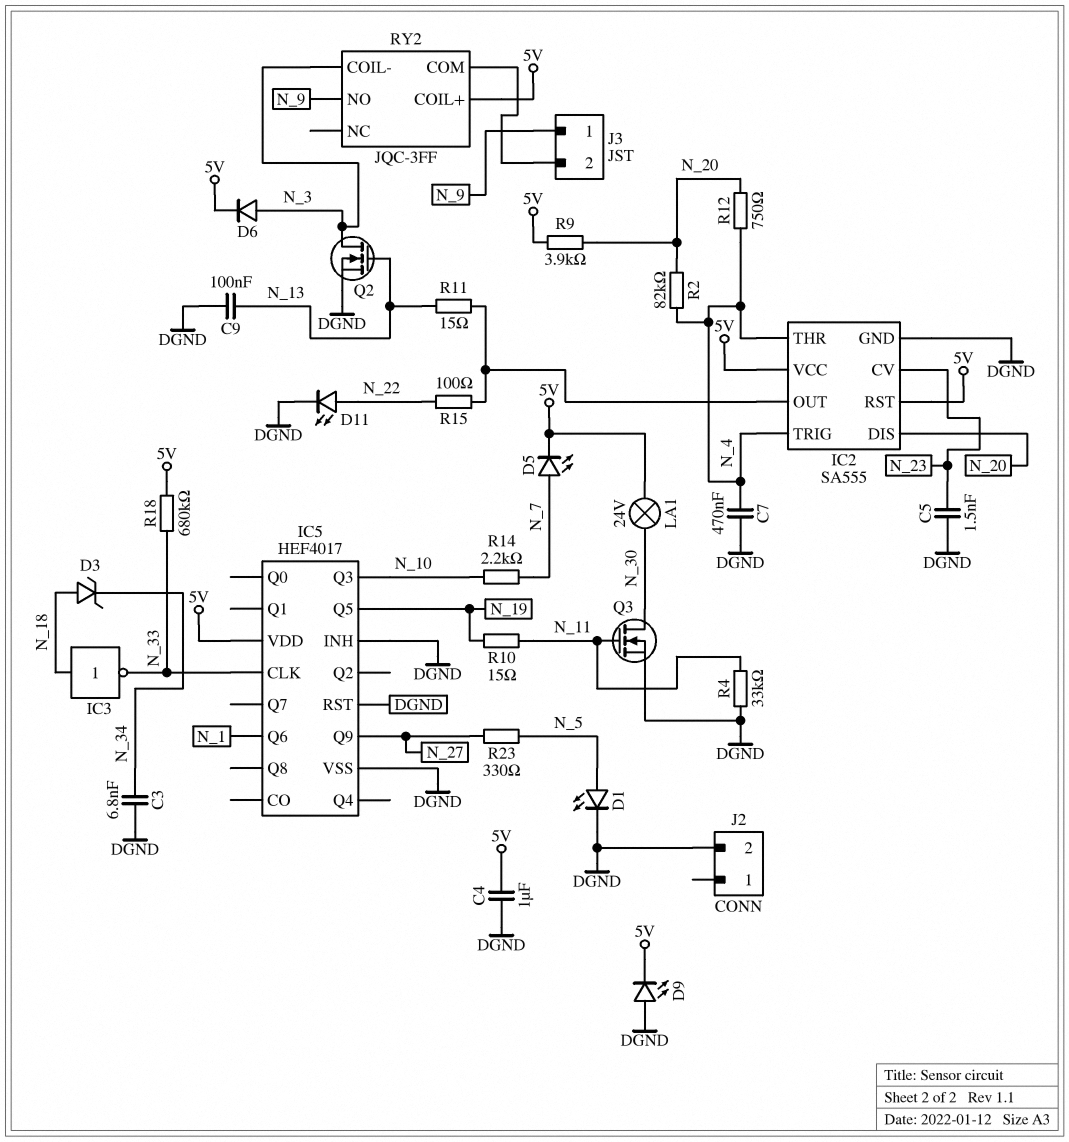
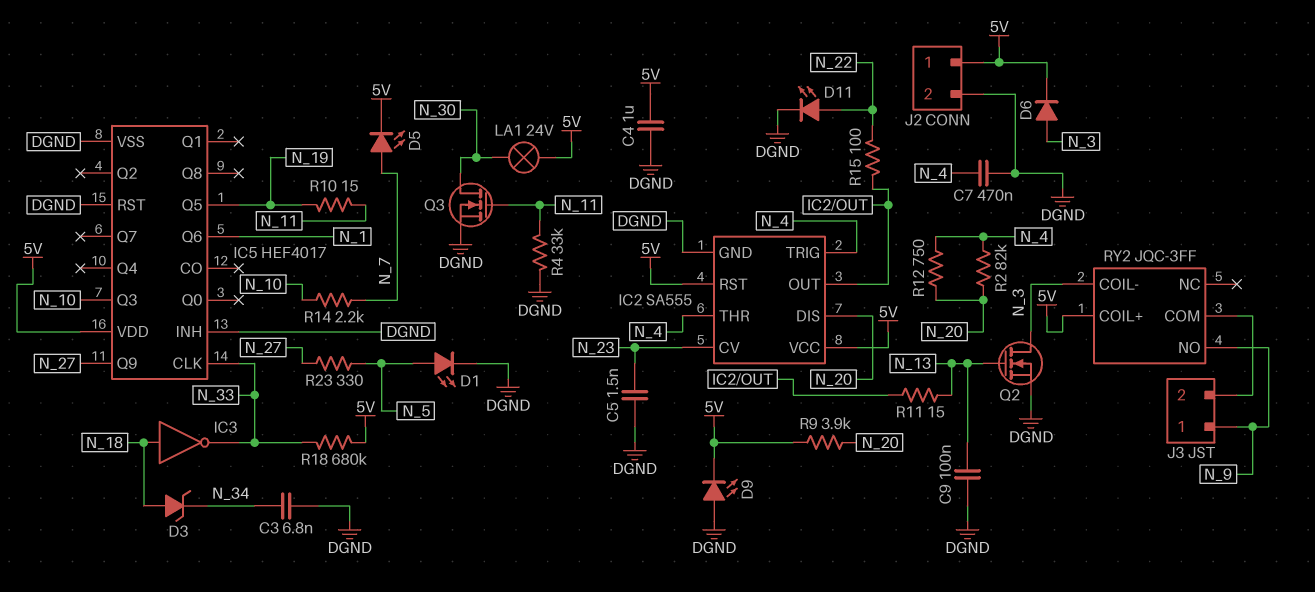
J2 pin 1: none -> 5V

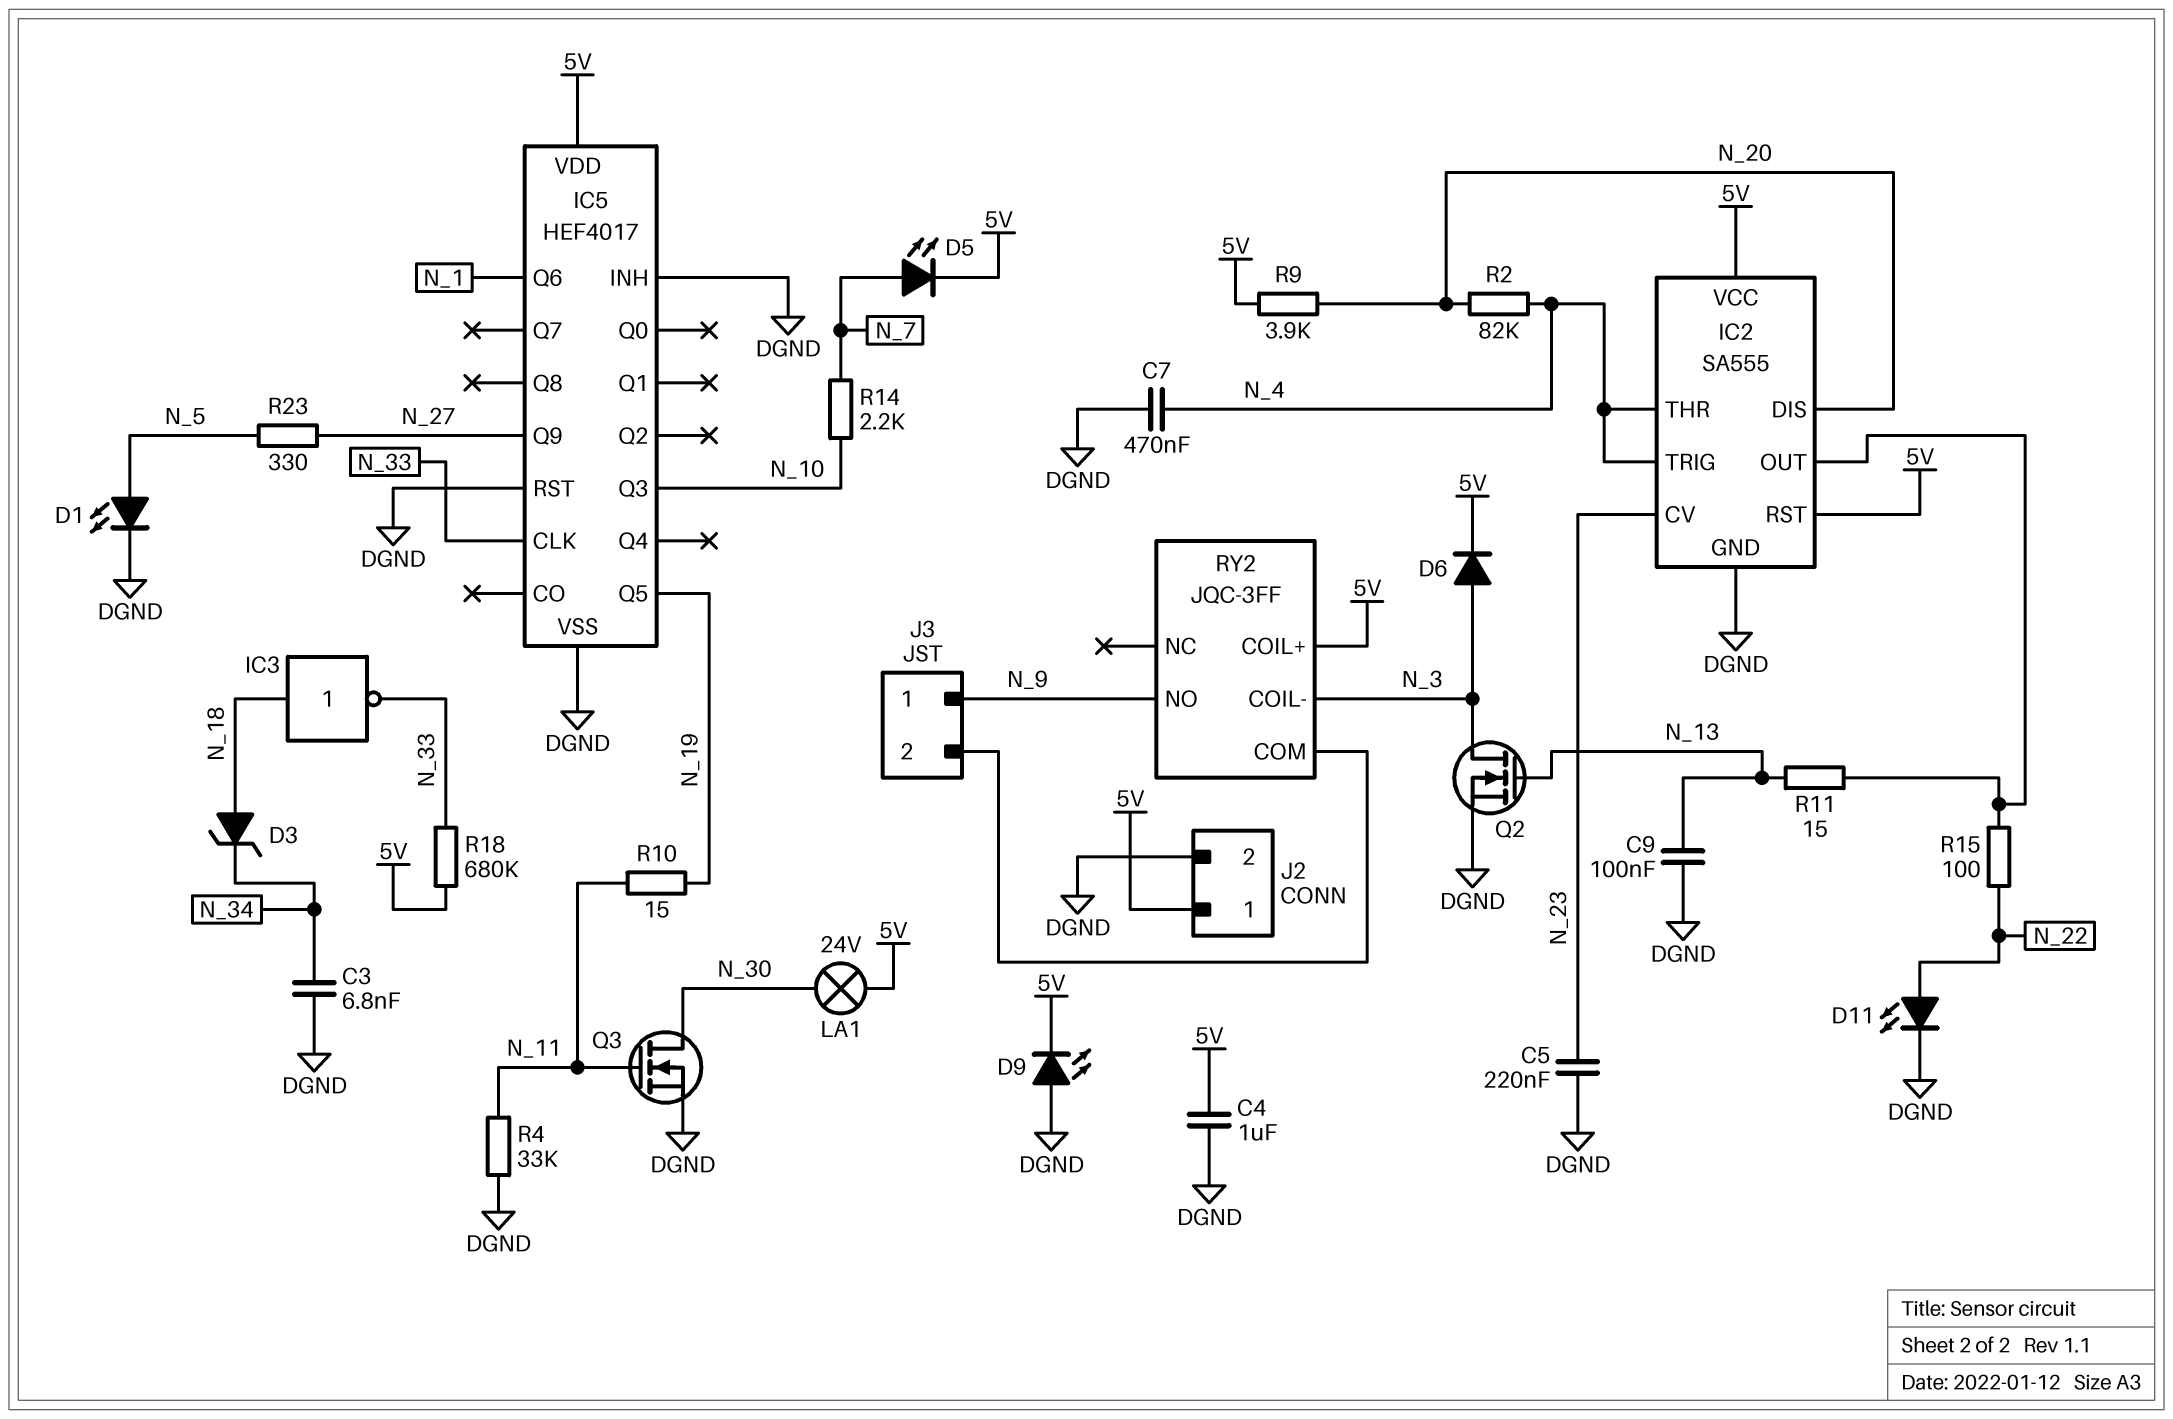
C5: 1.5nF (DGND, N_23) -> 220nF (DGND, N_23)
R12: 750 (N_4, N_20) -> none

